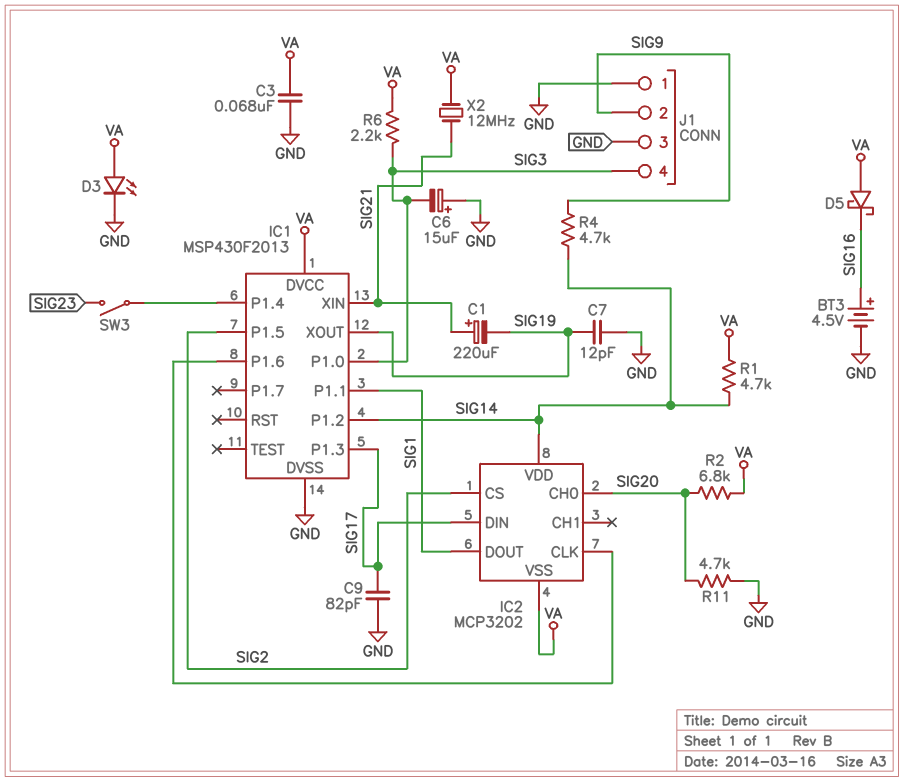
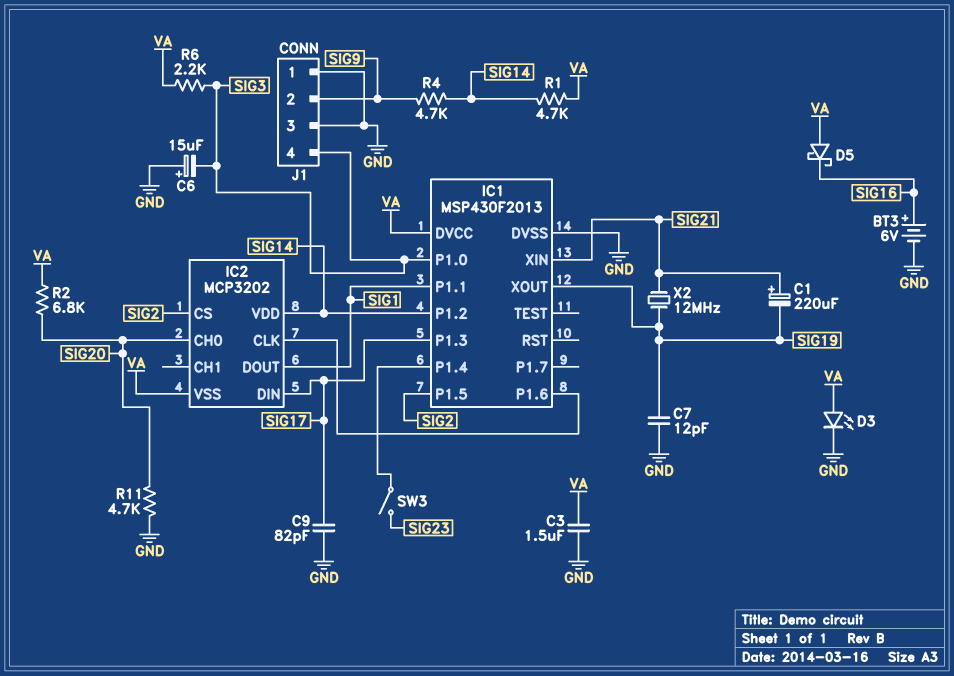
BT3: 4.5V (plus SIG16, minus GND) -> 6V (plus SIG16, minus GND)
C3: 68nF (GND, VA) -> 1.5uF (GND, VA)
X2: 12MHz (SIG21, VA) -> 12MHz (SIG19, SIG21)

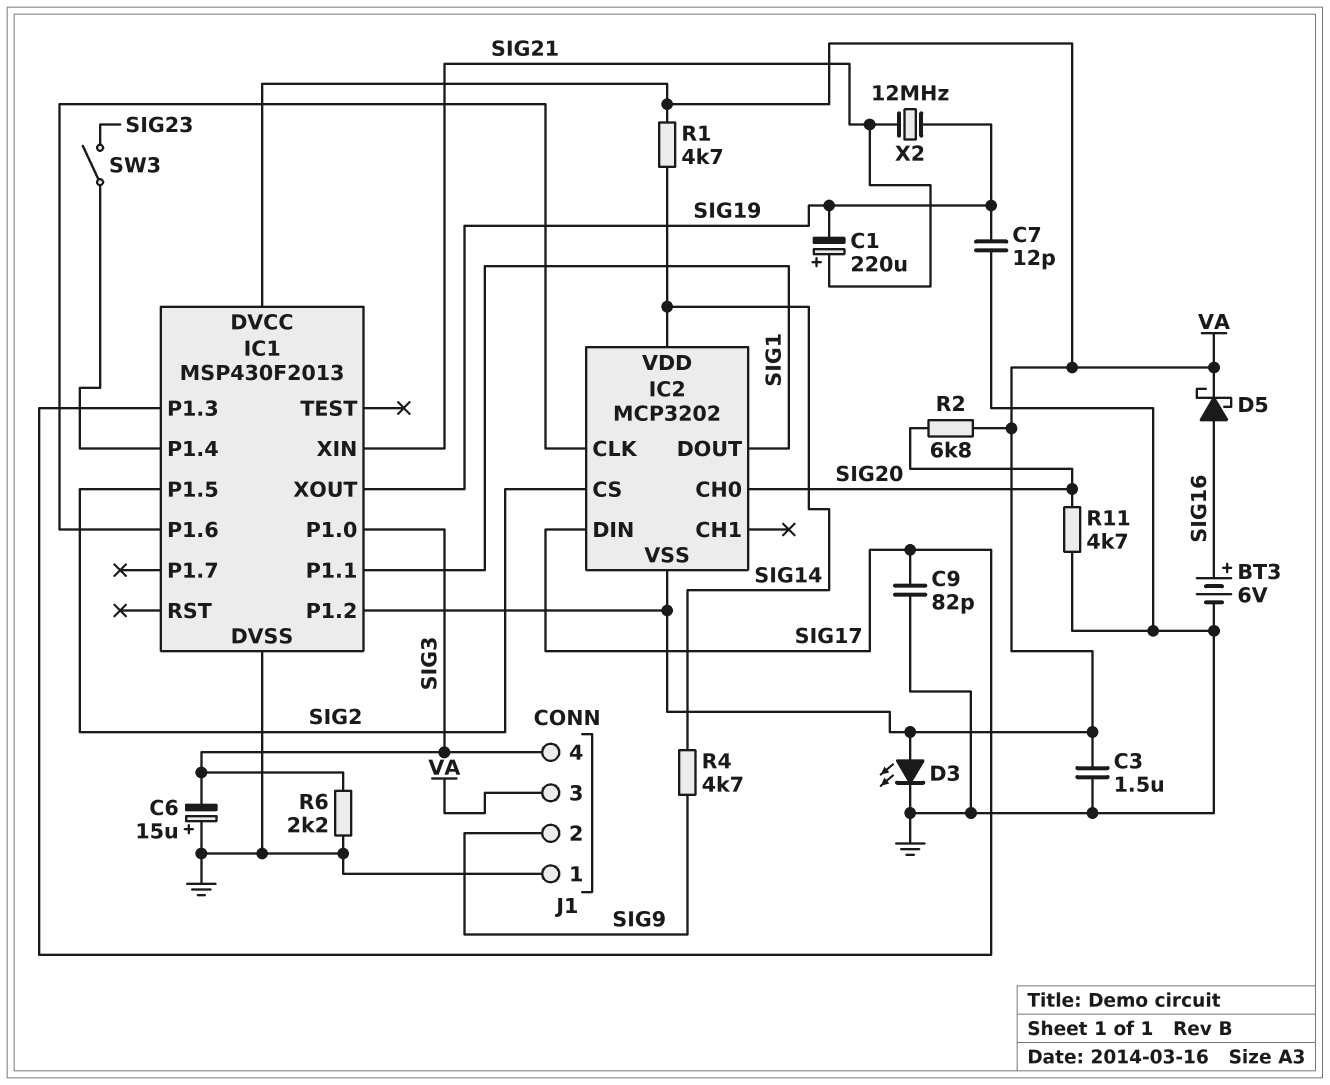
D5: schottky (A VA, K SIG16) -> schottky (A SIG16, K VA)
IC1 pin P1.2: SIG14 -> VA
J1 pin 3: GND -> VA
R6: 2.2k (SIG3, VA) -> 2.2k (GND, SIG3)

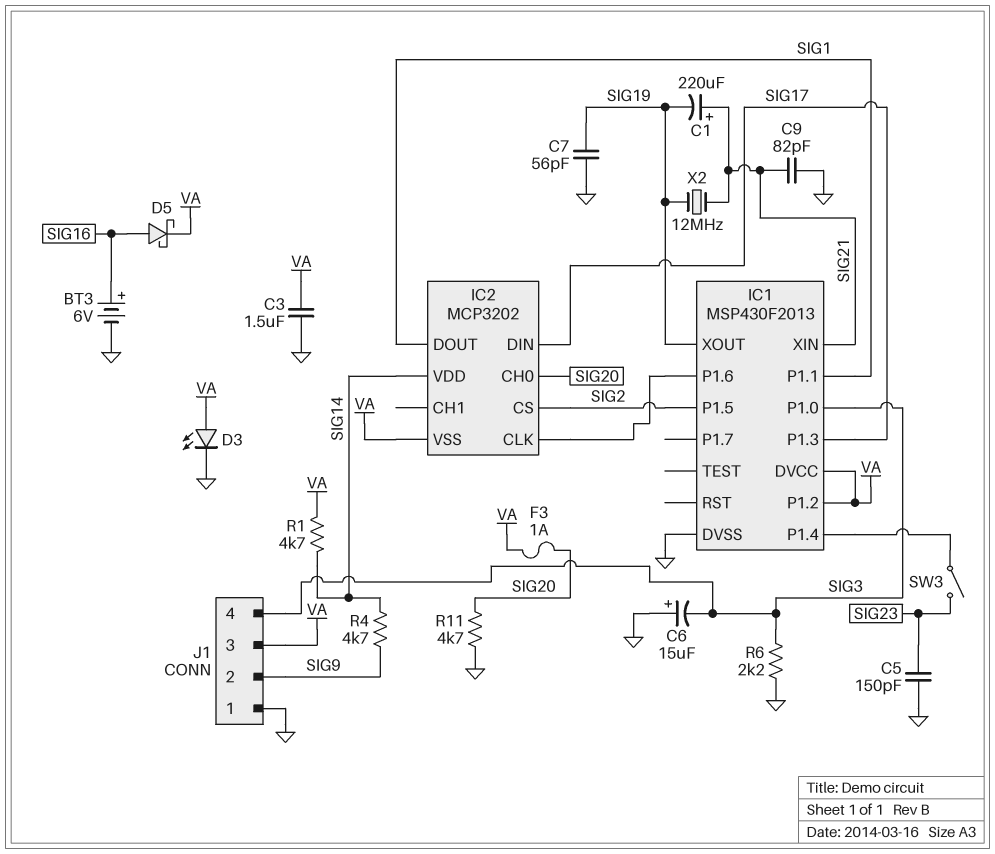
C5: none -> 150pF (GND, SIG23)
C7: 12pF (GND, SIG19) -> 56pF (GND, SIG19)
C9: 82pF (GND, SIG17) -> 82pF (GND, SIG21)
F3: none -> 1A (SIG20, VA)
R2: 6.8k (SIG20, VA) -> none

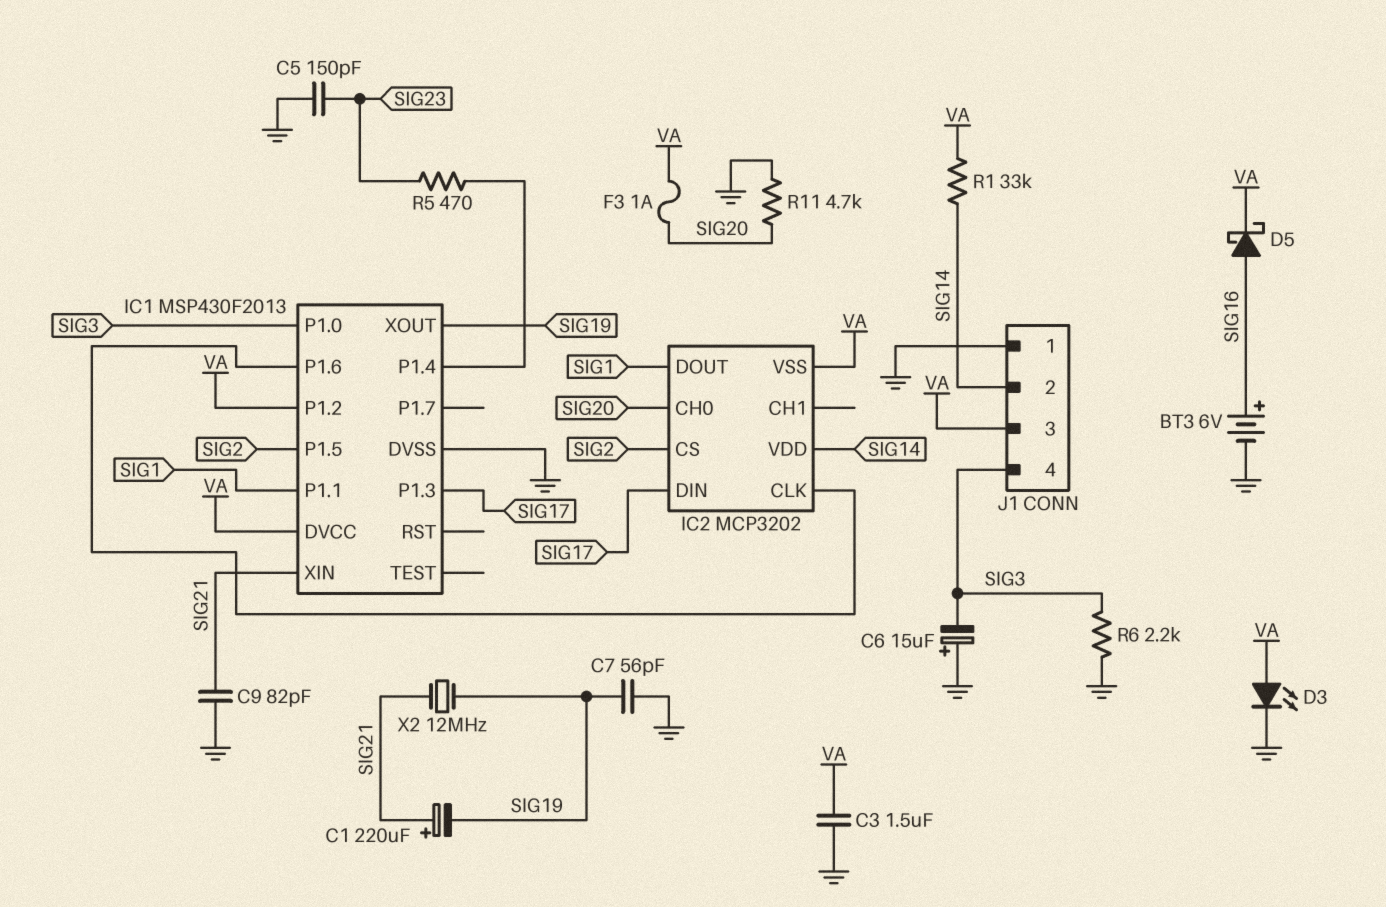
J1 pin 2: SIG9 -> SIG14
R1: 4.7k (SIG14, VA) -> 33k (SIG14, VA)
R4: 4.7k (SIG9, SIG14) -> none
R5: none -> 470 (IC1/P1.4, SIG23)
SW3: switch (IC1/P1.4, SIG23) -> none

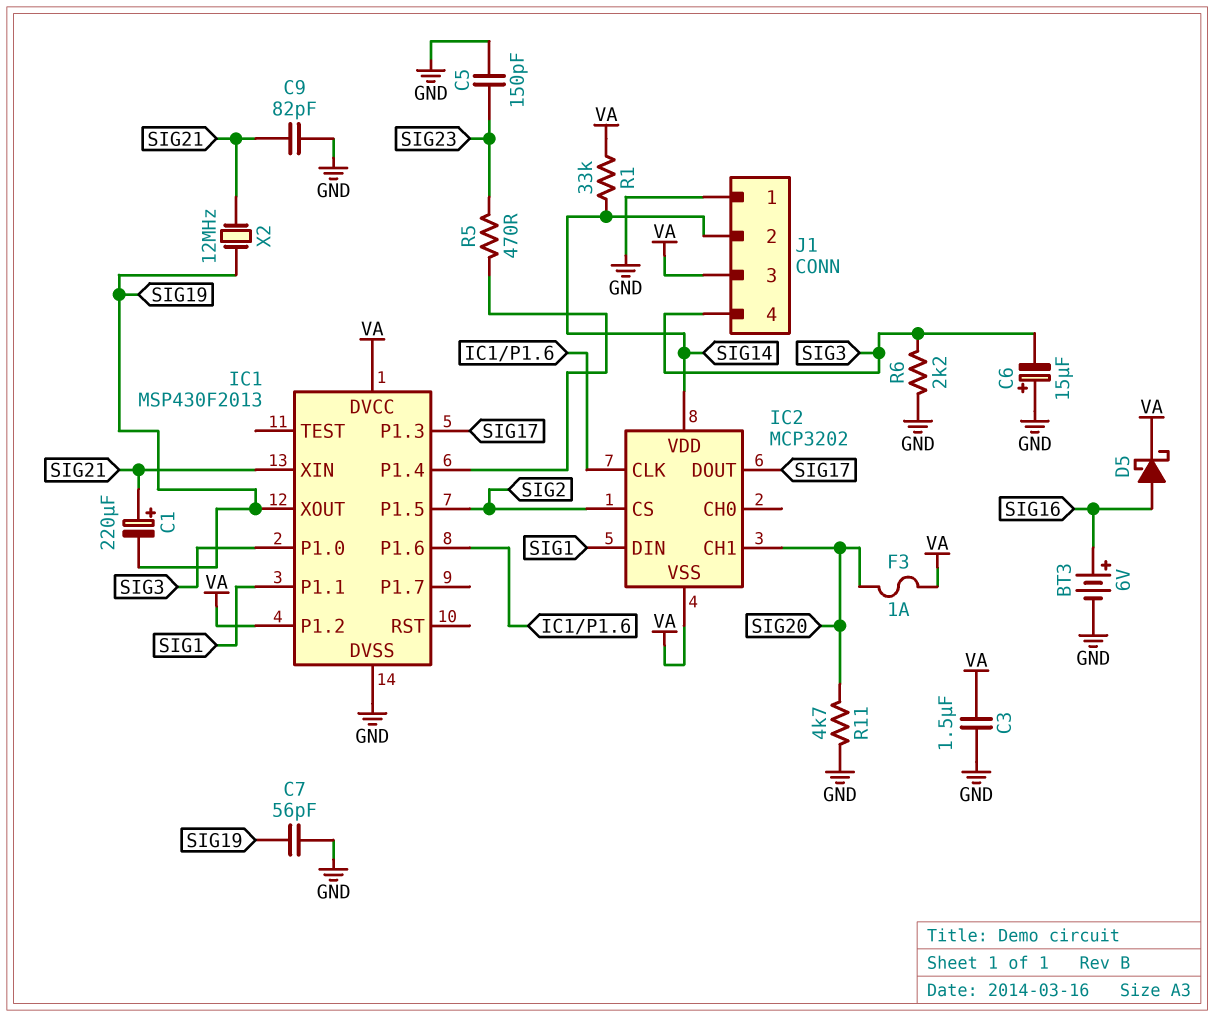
D3: LED (A VA, K GND) -> none
IC2 pin CH0: SIG20 -> none
IC2 pin CH1: none -> SIG20
IC2 pin DIN: SIG17 -> SIG1
IC2 pin DOUT: SIG1 -> SIG17

